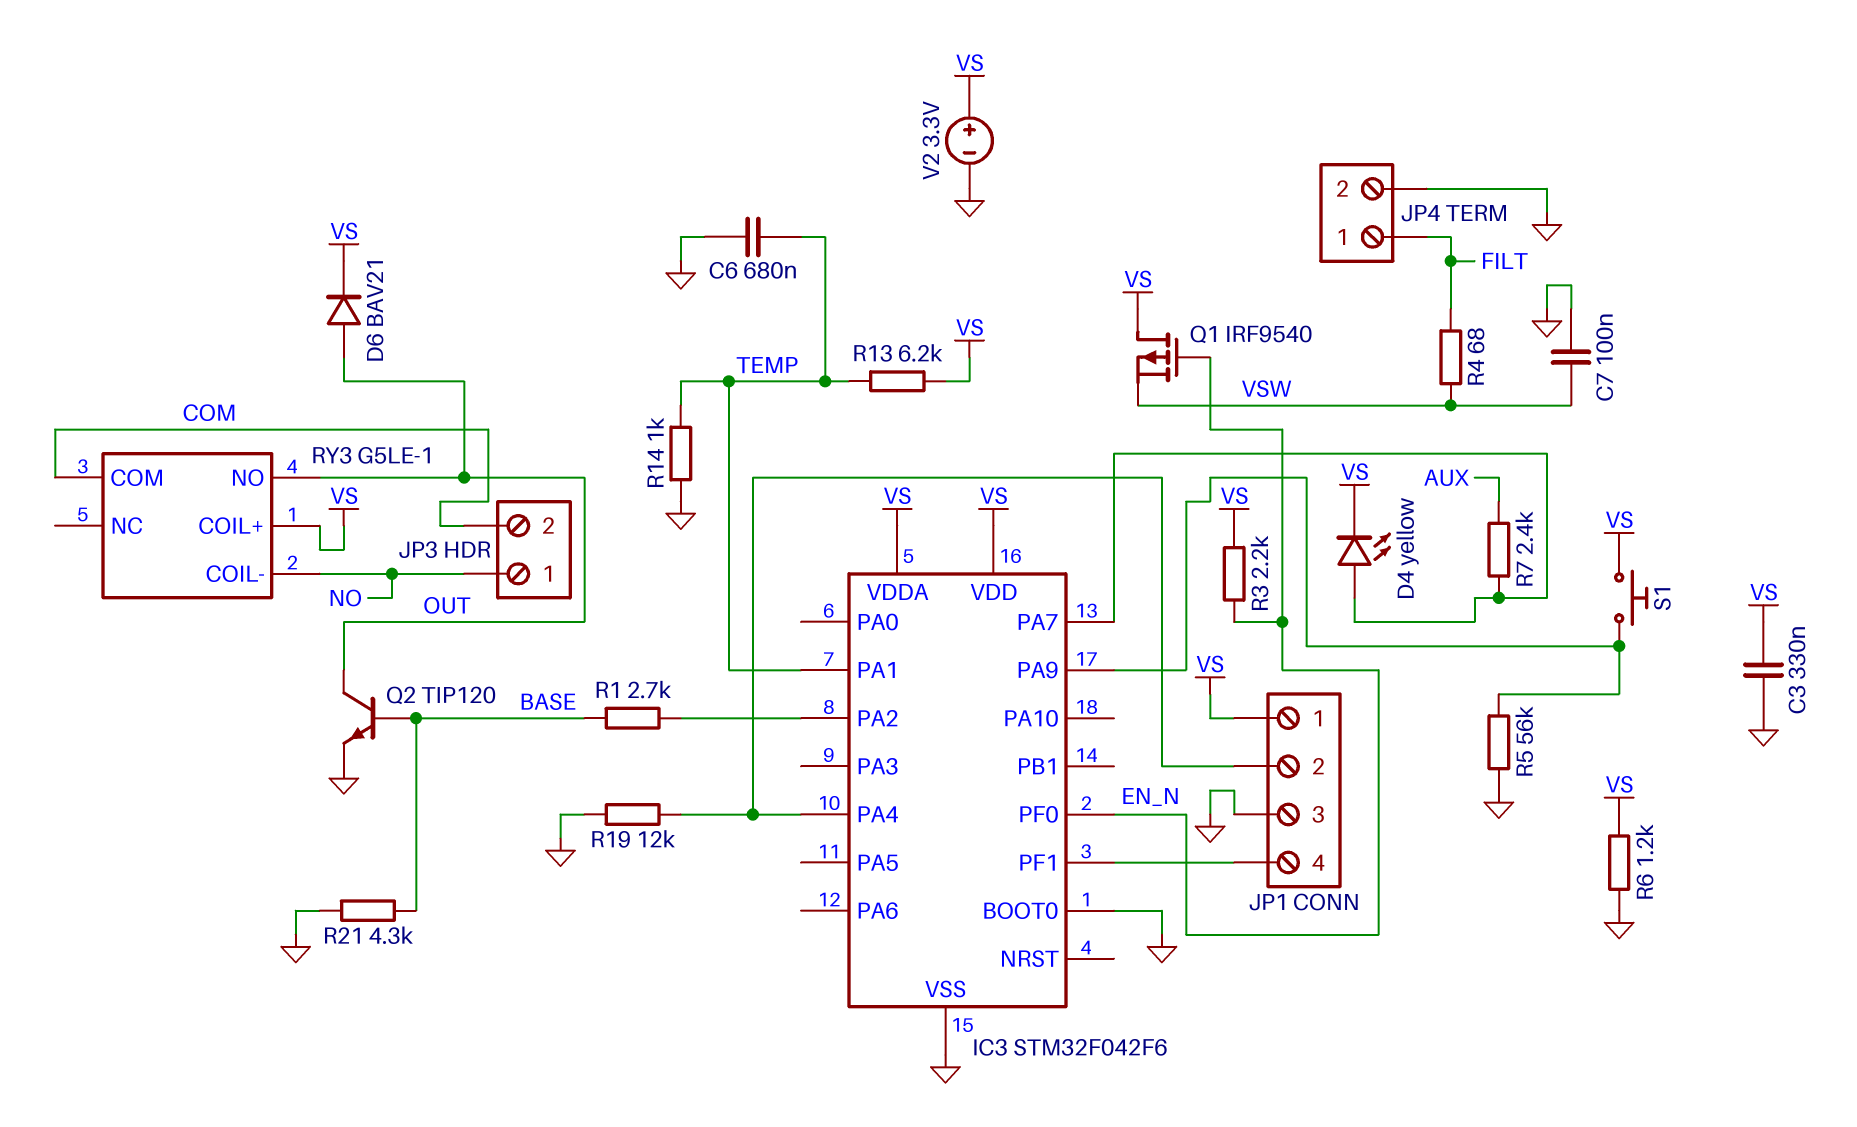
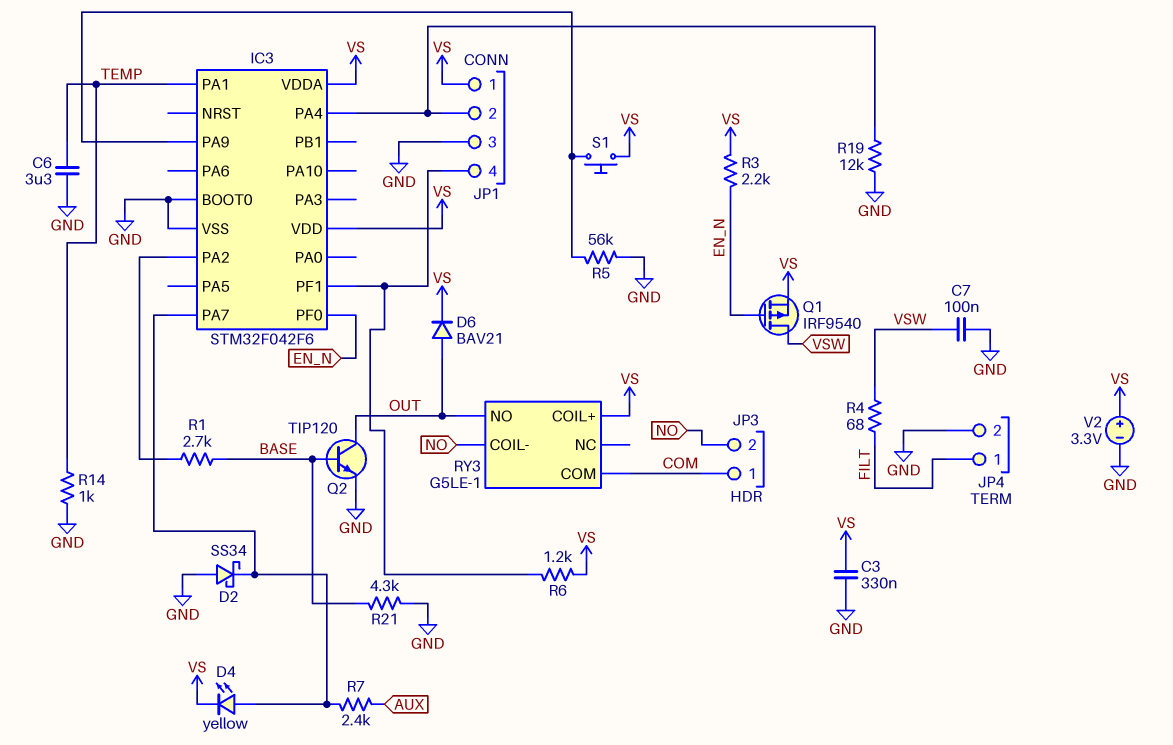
C6: 680nF (GND, TEMP) -> 3.3uF (GND, TEMP)
D2: none -> schottky SS34 (A GND, K IC3/PA7)
JP3 pin 1: NO -> COM
JP3 pin 2: COM -> NO
Q1: PMOS IRF9540 (G EN_N, D VS, S VSW) -> PMOS IRF9540 (G EN_N, D VSW, S VS)
R6: 1.2k (GND, VS) -> 1.2k (IC3/PF1, VS)
R13: 6.2k (TEMP, VS) -> none

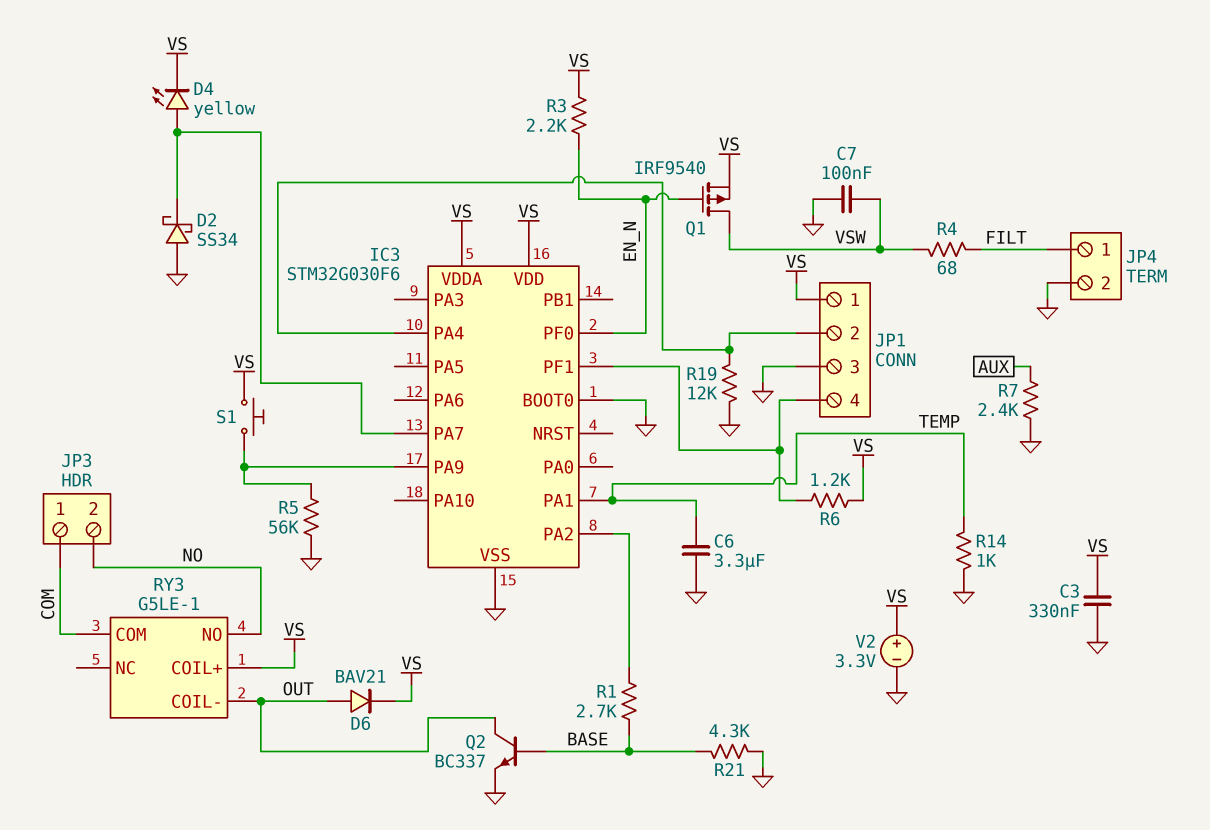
IC3: STM32F042F6 -> STM32G030F6
Q2: NPN TIP120 (B BASE, C OUT, E GND) -> NPN BC337 (B BASE, C OUT, E GND)
R7: 2.4k (AUX, IC3/PA7) -> 2.4k (AUX, GND)
RY3 pin COIL-: NO -> OUT
RY3 pin NO: OUT -> NO

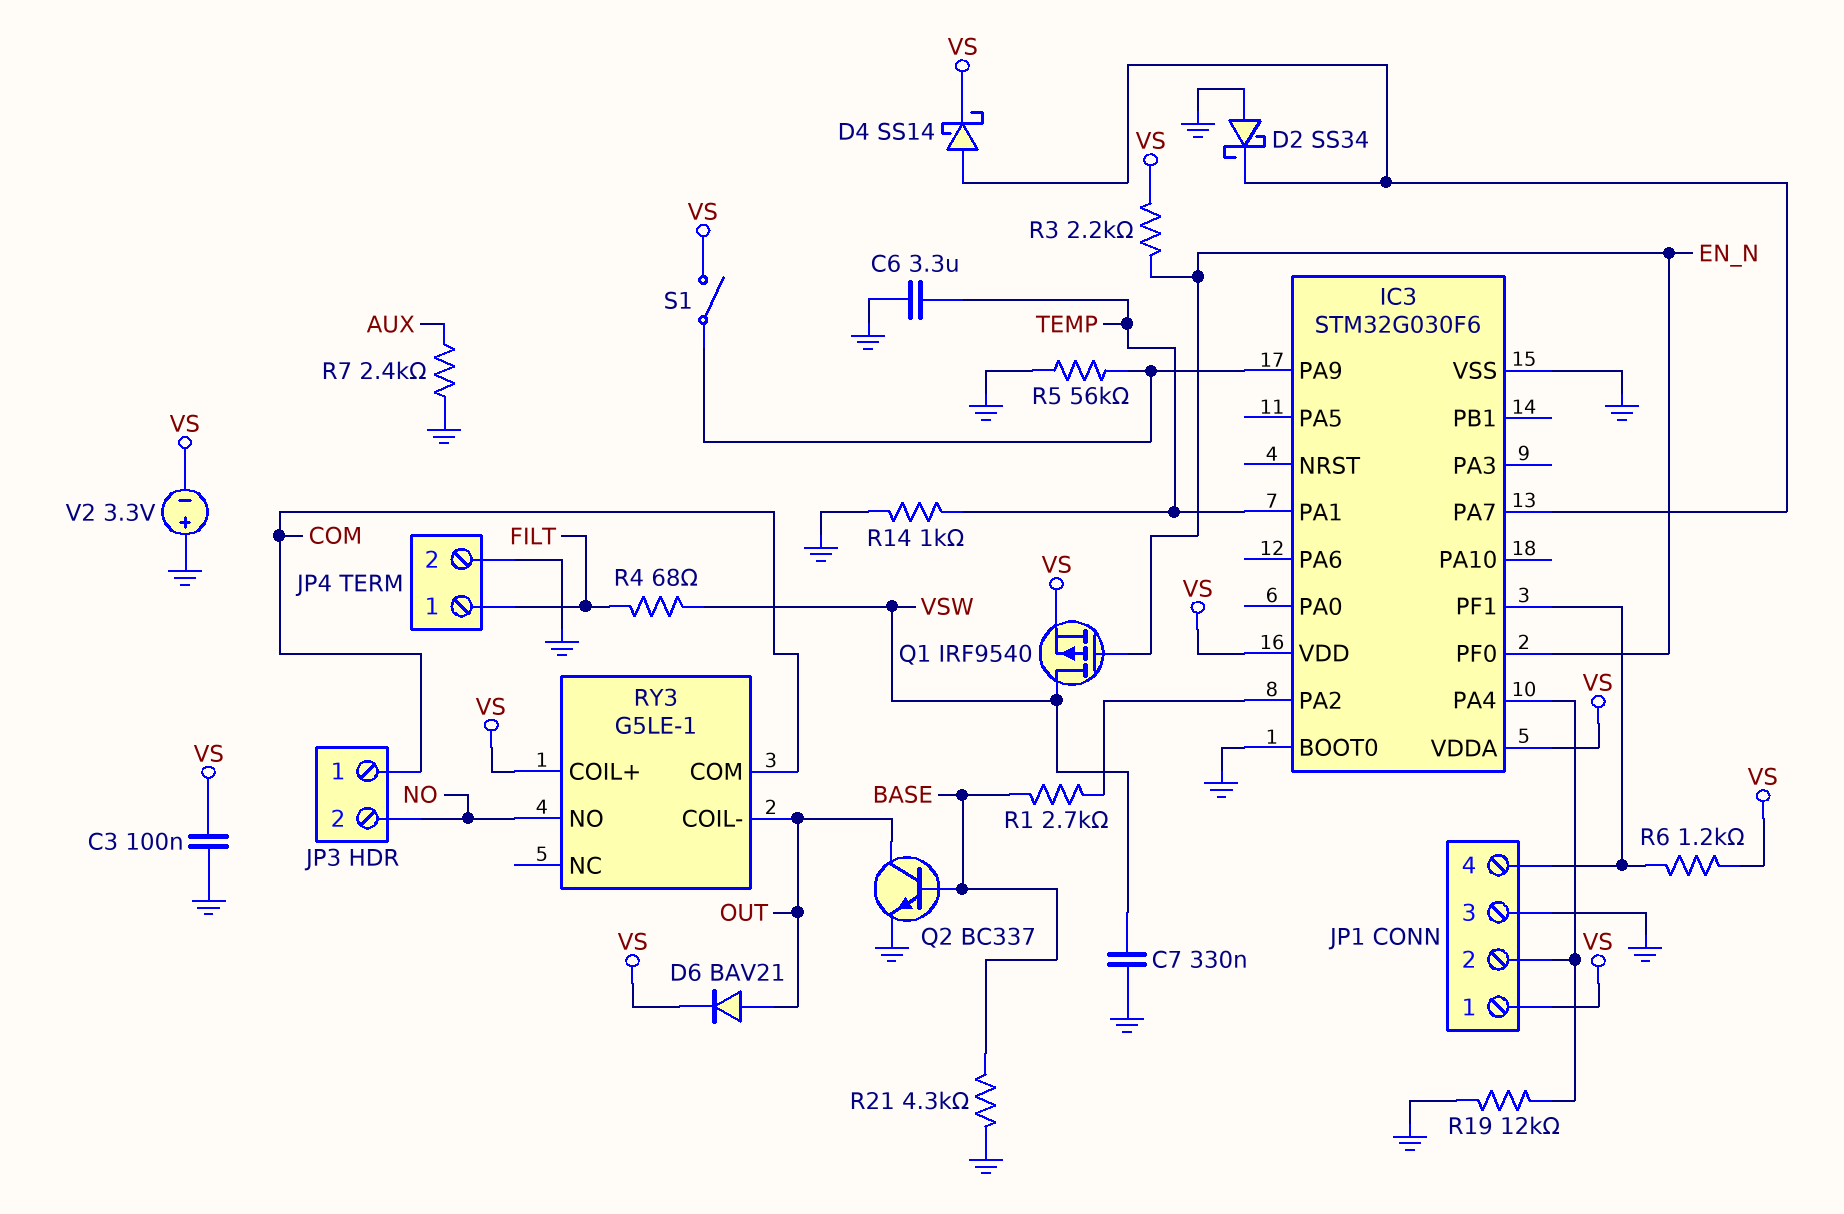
C3: 330nF (GND, VS) -> 100nF (GND, VS)
C7: 100nF (GND, VSW) -> 330nF (GND, VSW)
D4: LED yellow (A IC3/PA7, K VS) -> schottky SS14 (A IC3/PA7, K VS)
S1: button (IC3/PA9, VS) -> switch (IC3/PA9, VS)
V2: 3.3V (plus VS, minus GND) -> 3.3V (plus GND, minus VS)

